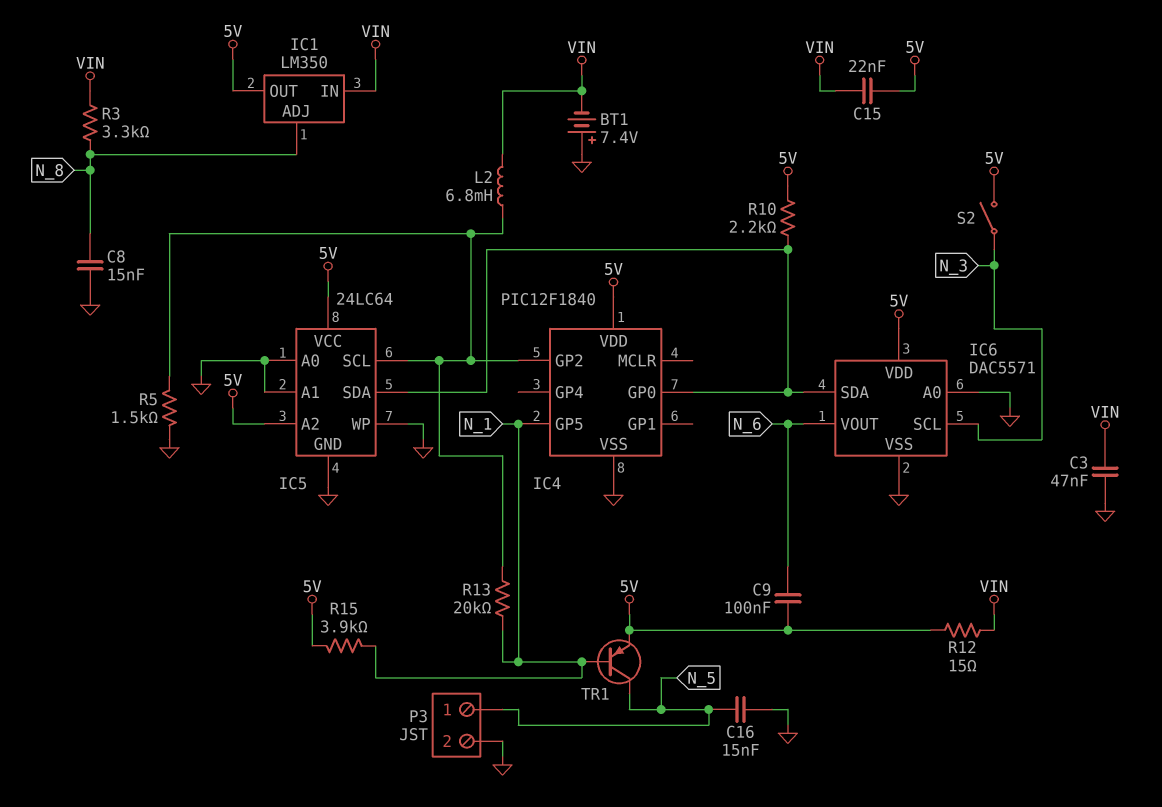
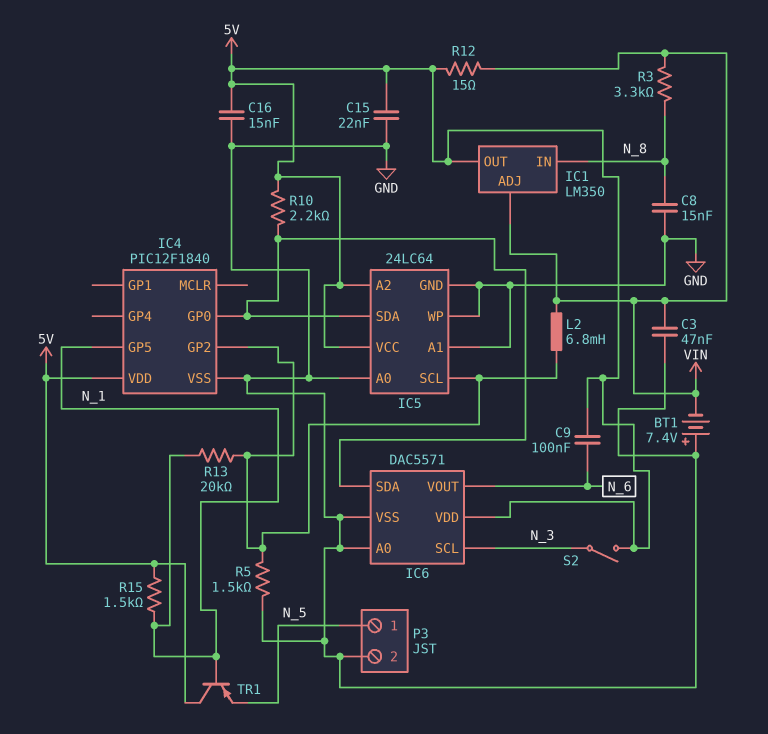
C15: 22nF (5V, VIN) -> 22nF (5V, GND)
C16: 15nF (GND, N_5) -> 15nF (5V, GND)
IC1 pin ADJ: N_8 -> VIN
IC1 pin IN: VIN -> N_8
R15: 3.9k (5V, N_1) -> 1.5k (5V, N_1)
TR1: PNP (B N_1, C N_5, E 5V) -> PNP (B N_1, C 5V, E N_5)

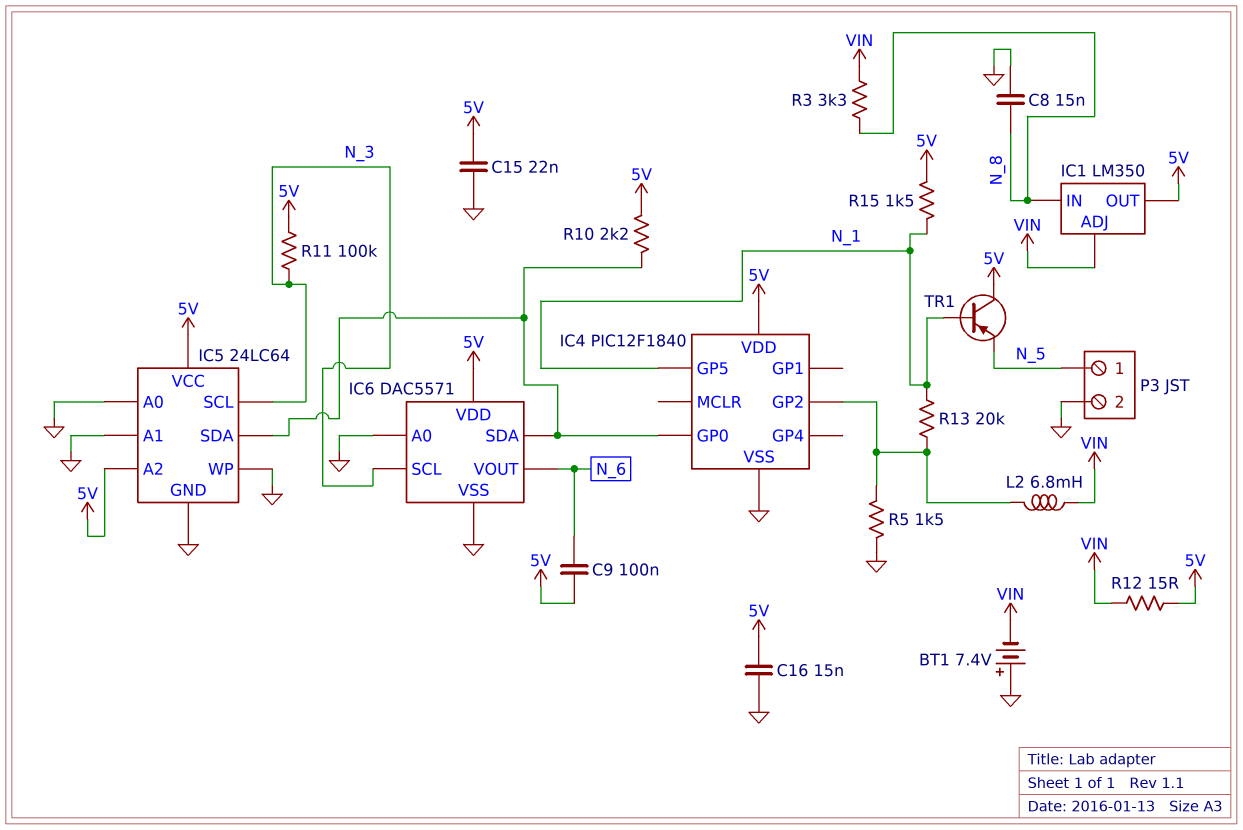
C3: 47nF (GND, VIN) -> none
IC5 pin SCL: IC4/GP2 -> N_3
R11: none -> 100k (5V, N_3)
S2: switch (5V, N_3) -> none

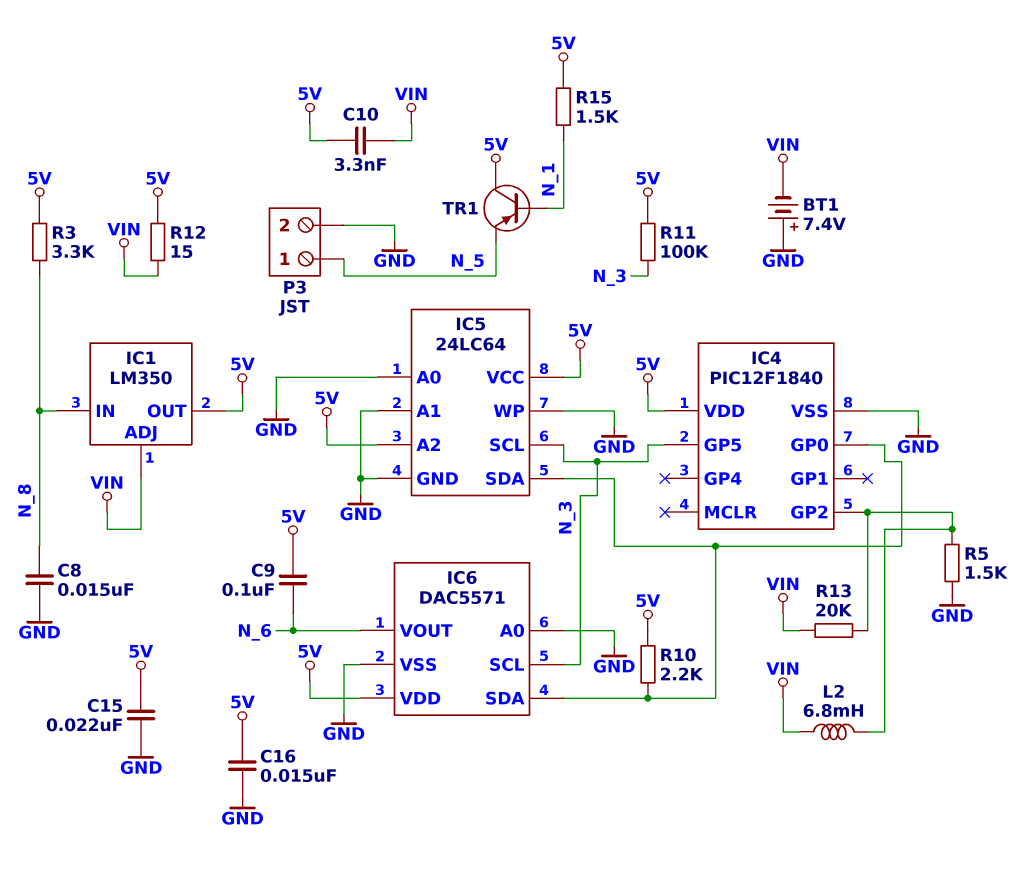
C10: none -> 3.3nF (5V, VIN)
IC4 pin GP5: N_1 -> N_3
R3: 3.3k (N_8, VIN) -> 3.3k (5V, N_8)
R13: 20k (IC4/GP2, N_1) -> 20k (IC4/GP2, VIN)

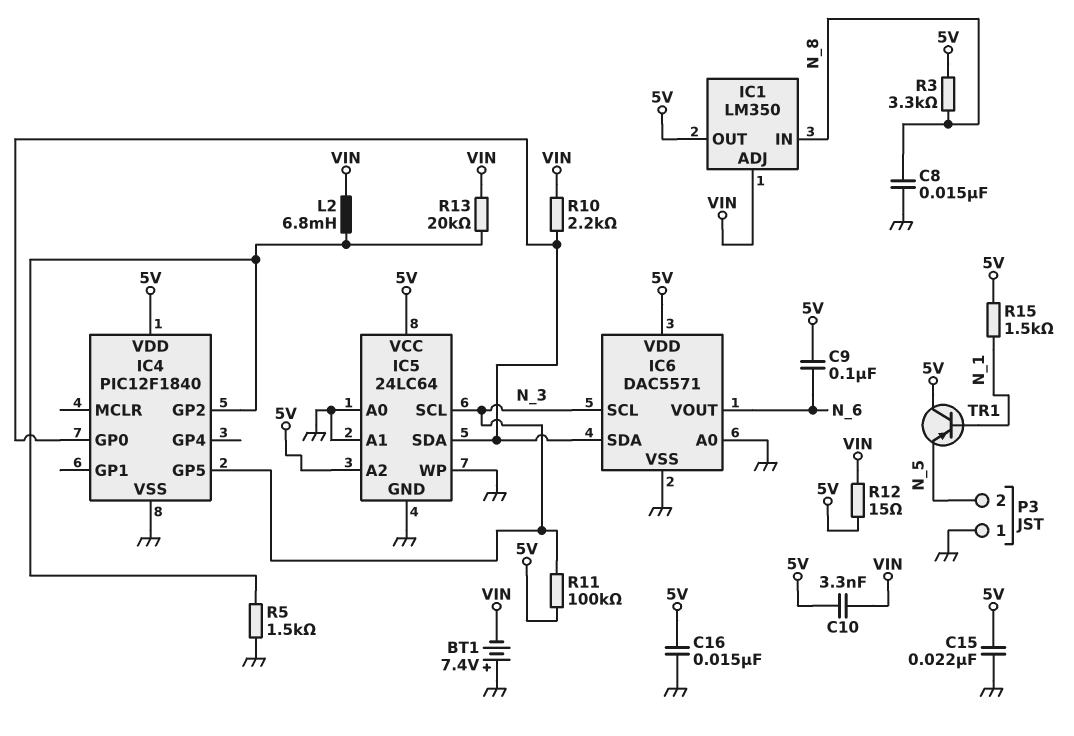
P3 pin 1: N_5 -> GND
P3 pin 2: GND -> N_5
R10: 2.2k (5V, IC4/GP0) -> 2.2k (IC4/GP0, VIN)

